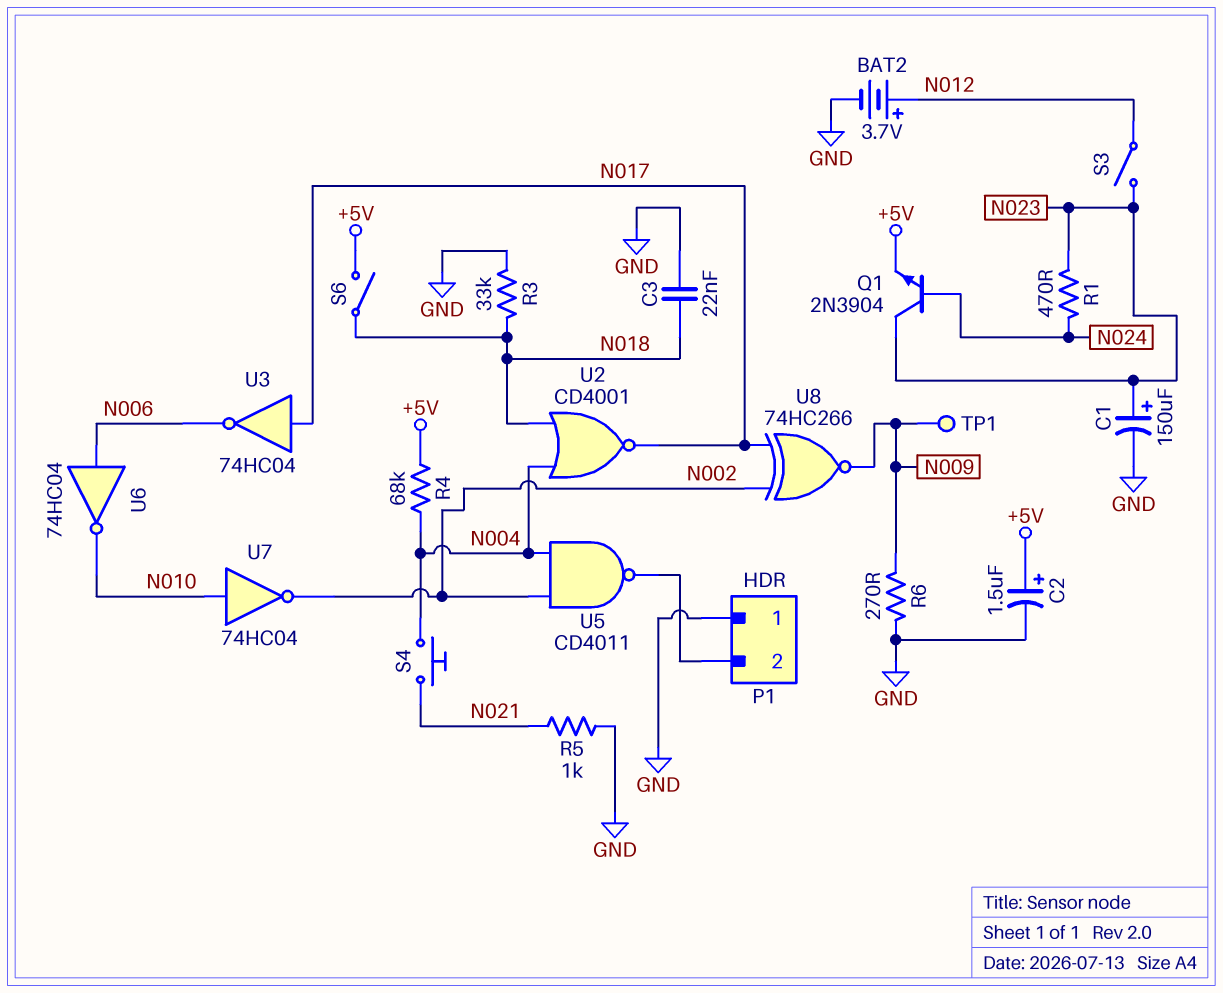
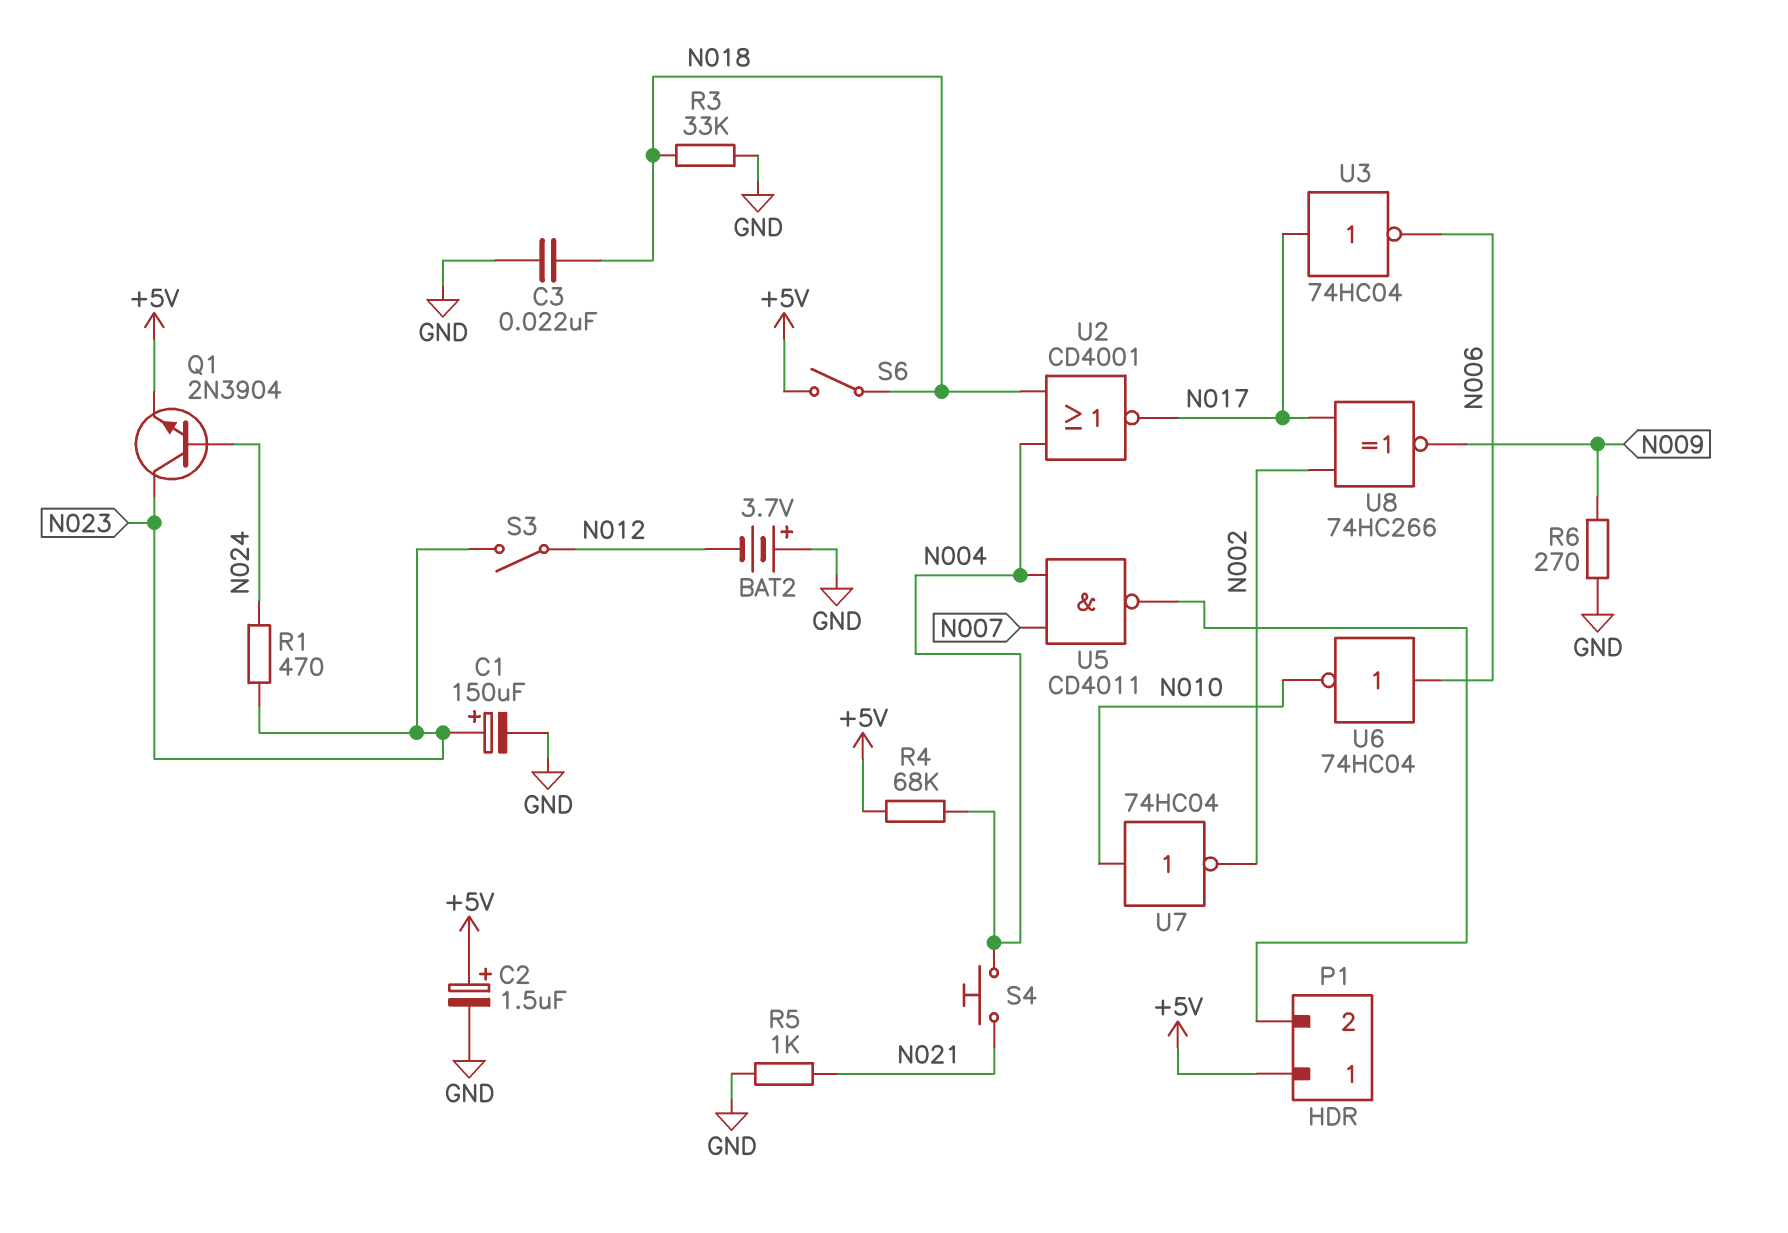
BAT2: 3.7V (plus N012, minus GND) -> 3.7V (plus GND, minus N012)
P1 pin 1: GND -> +5V
TP1: test point (N009) -> none
U5: NAND CD4011 (in N002, in N004, out P1/2) -> NAND CD4011 (in N004, in N007, out P1/2)

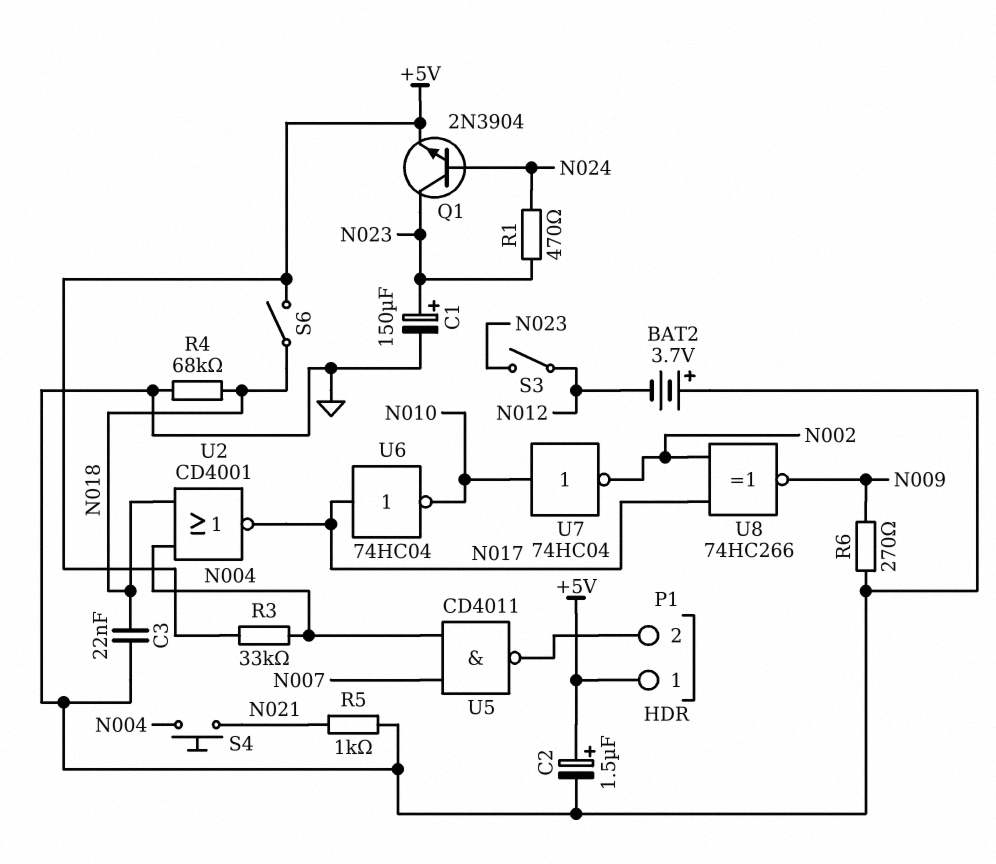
R3: 33k (GND, N018) -> 33k (+5V, N004)
R4: 68k (+5V, N004) -> 68k (GND, N018)
U3: NOT 74HC04 (in N017, out N006) -> none
U6: NOT 74HC04 (in N006, out N010) -> NOT 74HC04 (in N017, out N010)

